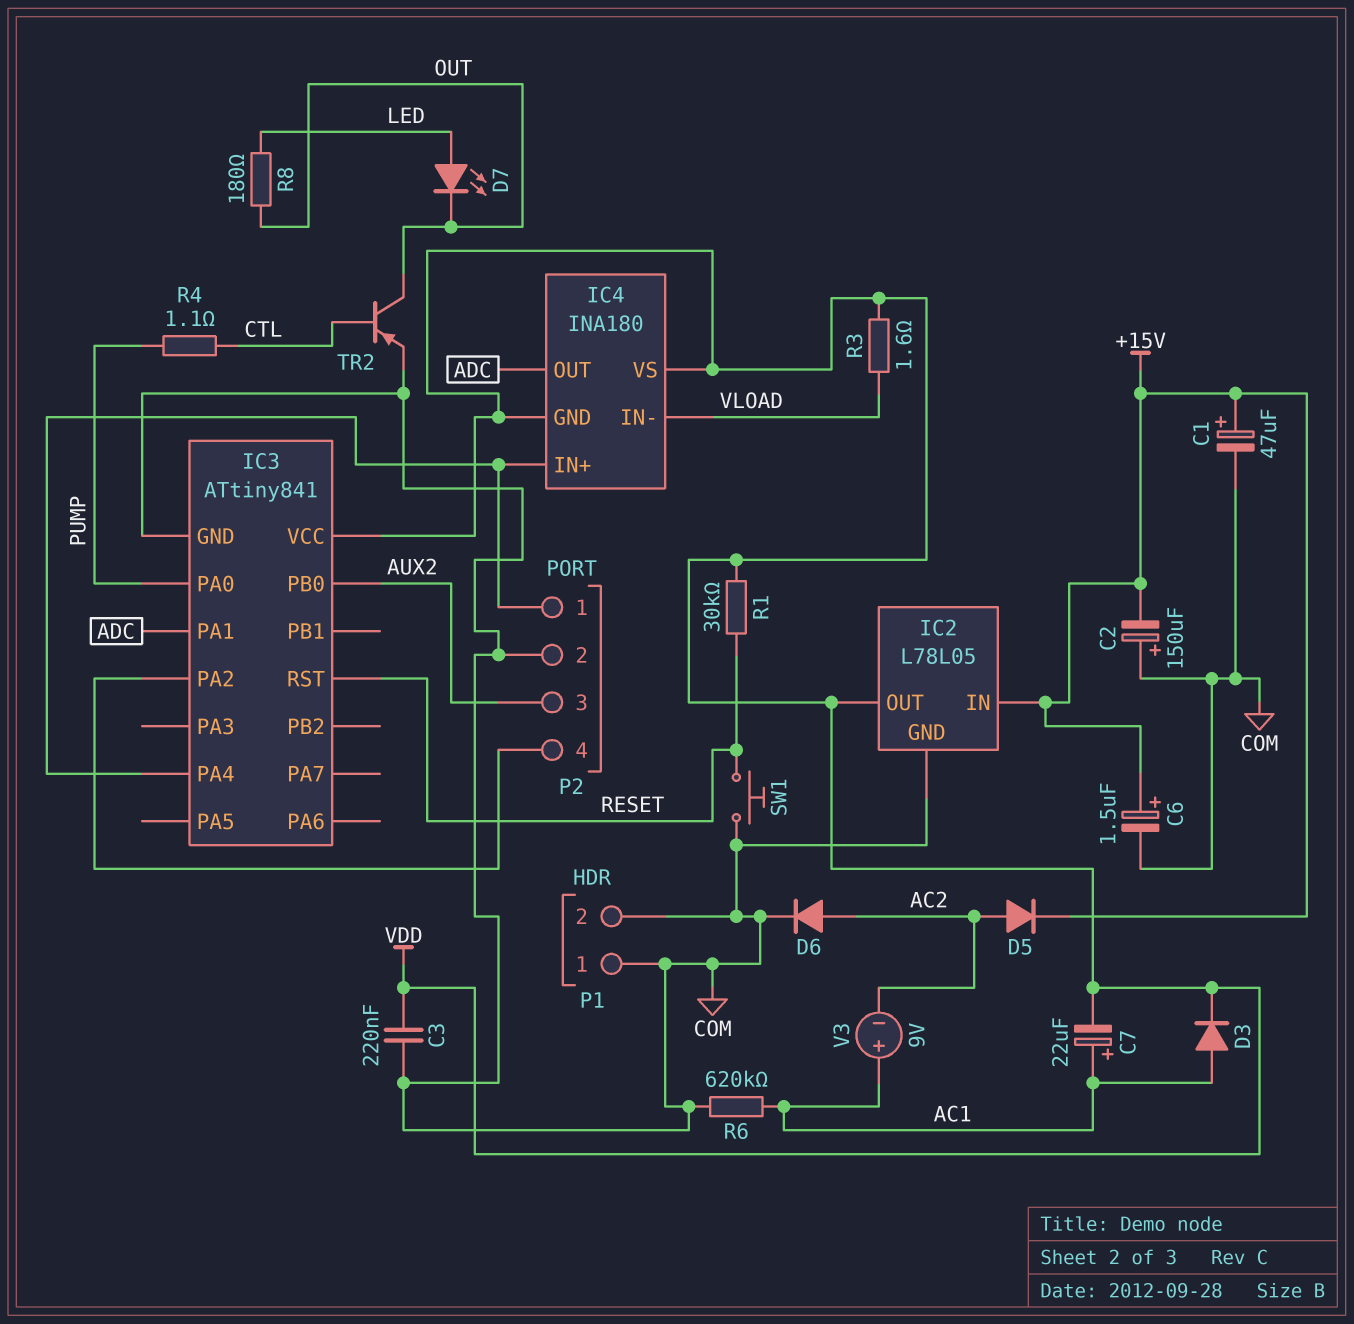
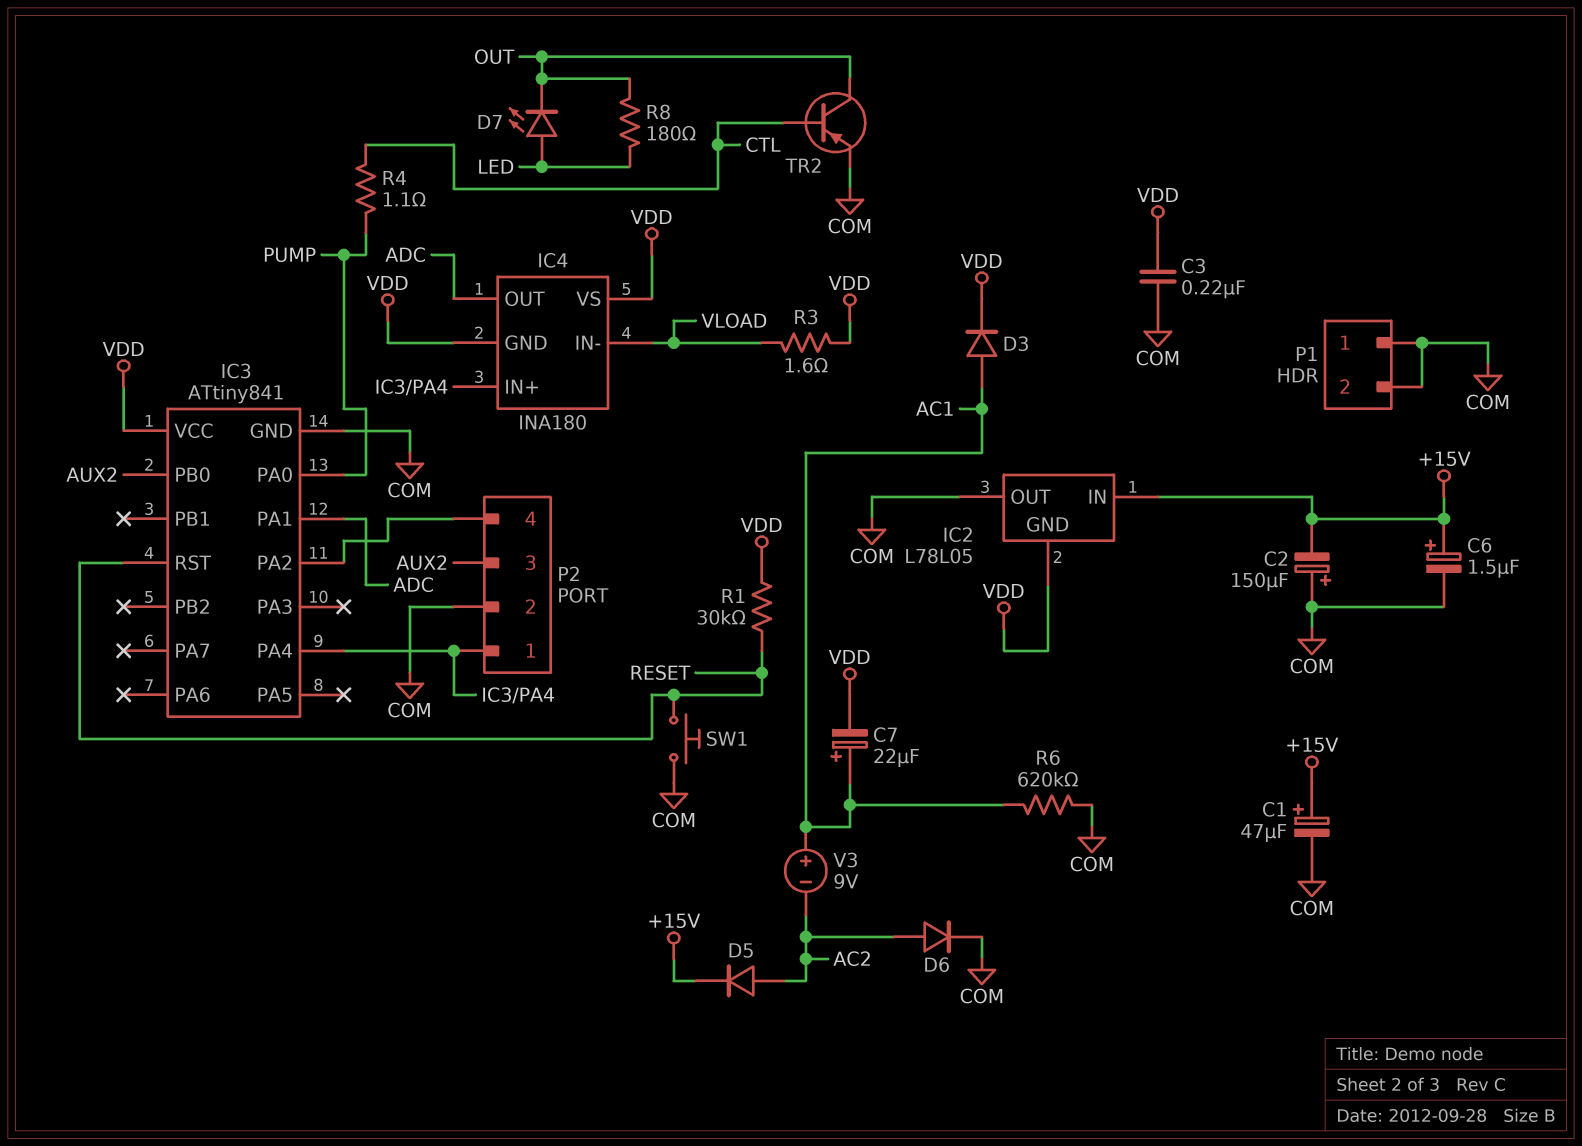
IC2 pin GND: COM -> VDD
IC2 pin OUT: VDD -> COM

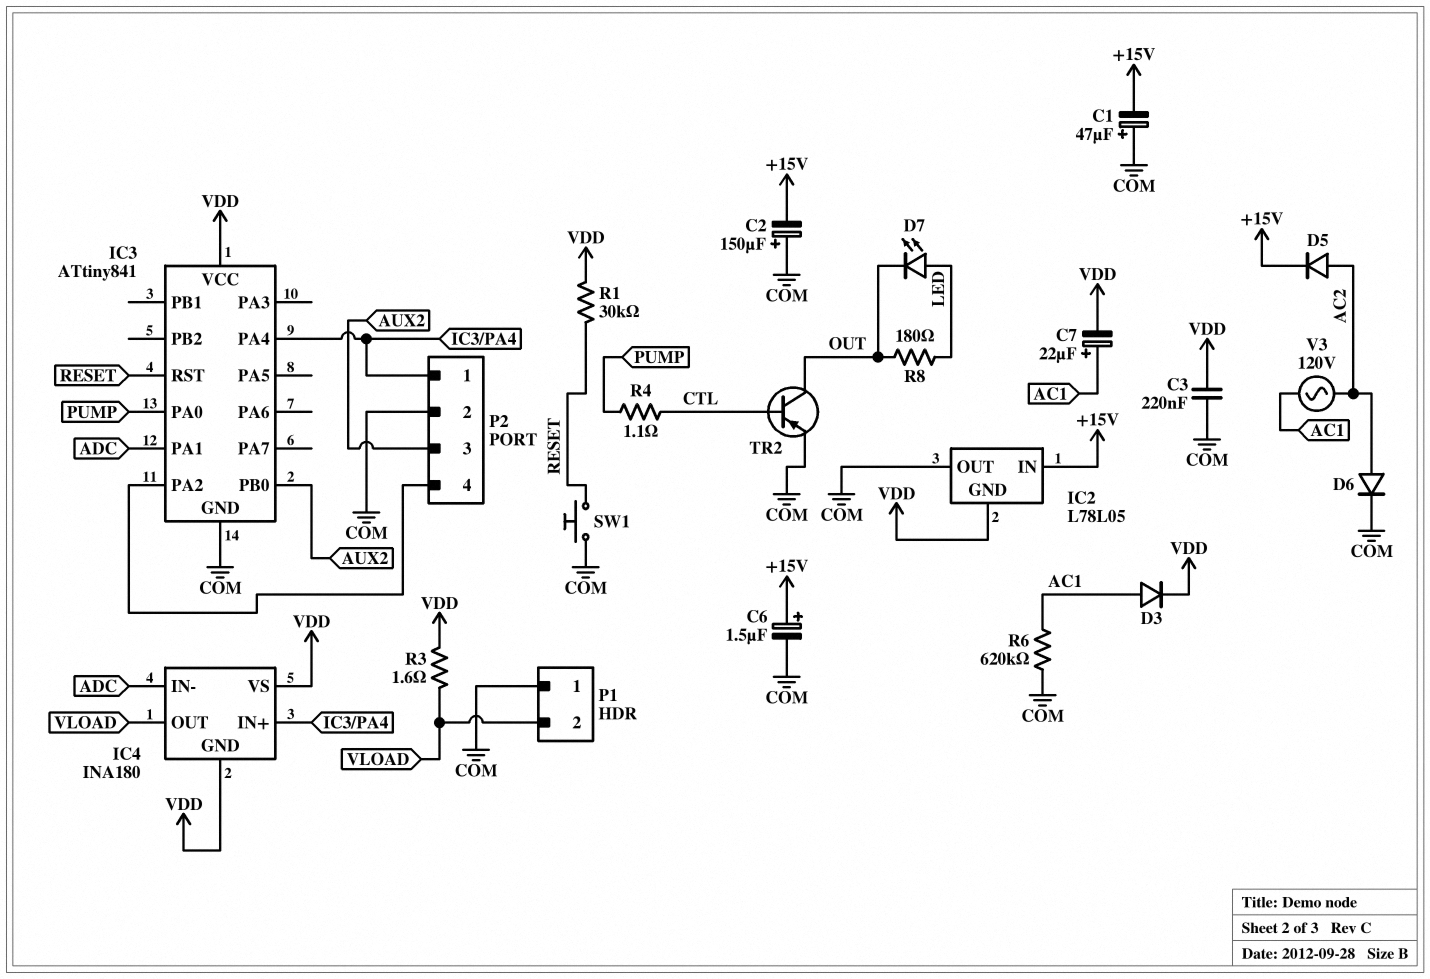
C1: 47uF (plus +15V, minus COM) -> 47uF (plus COM, minus +15V)
IC4 pin IN-: VLOAD -> ADC
IC4 pin OUT: ADC -> VLOAD
P1 pin 2: COM -> VLOAD
V3: 9V (plus AC1, minus AC2) -> AC 120V (AC1, AC2)

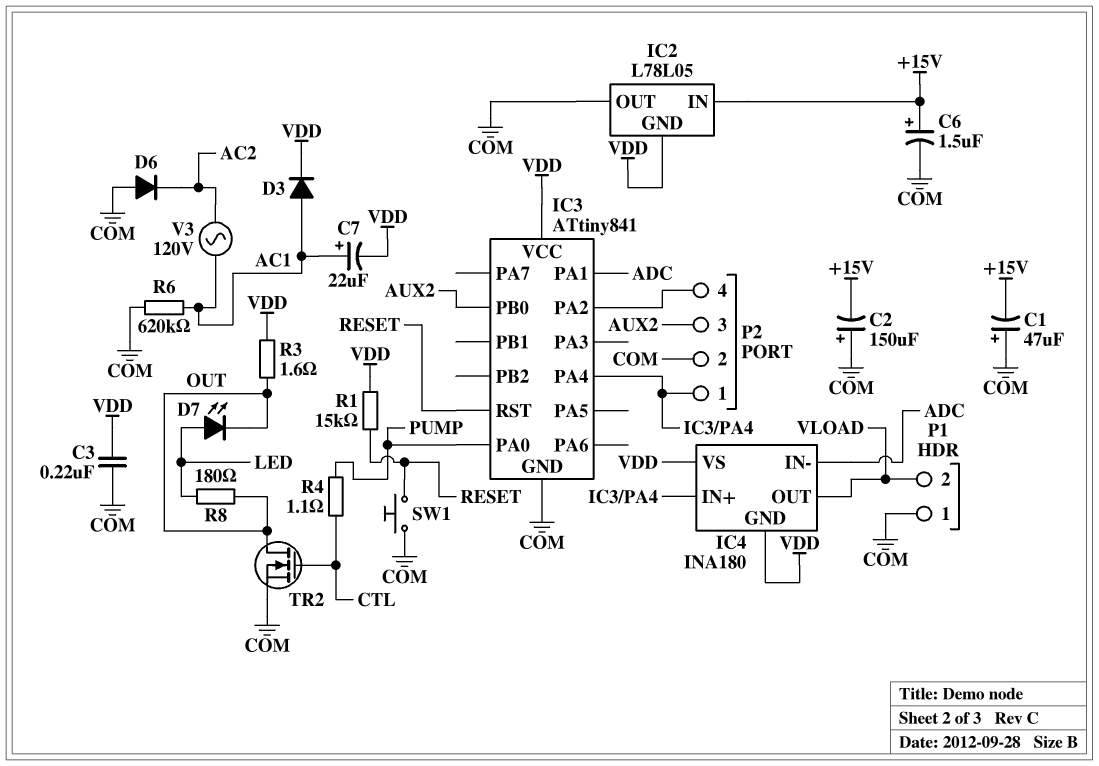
D5: diode (A AC2, K +15V) -> none
D6: diode (A AC2, K COM) -> diode (A COM, K AC2)
R1: 30k (RESET, VDD) -> 15k (RESET, VDD)
R3: 1.6 (VDD, VLOAD) -> 1.6 (OUT, VDD)
TR2: PNP (B CTL, C OUT, E COM) -> NMOS (G CTL, D OUT, S COM)

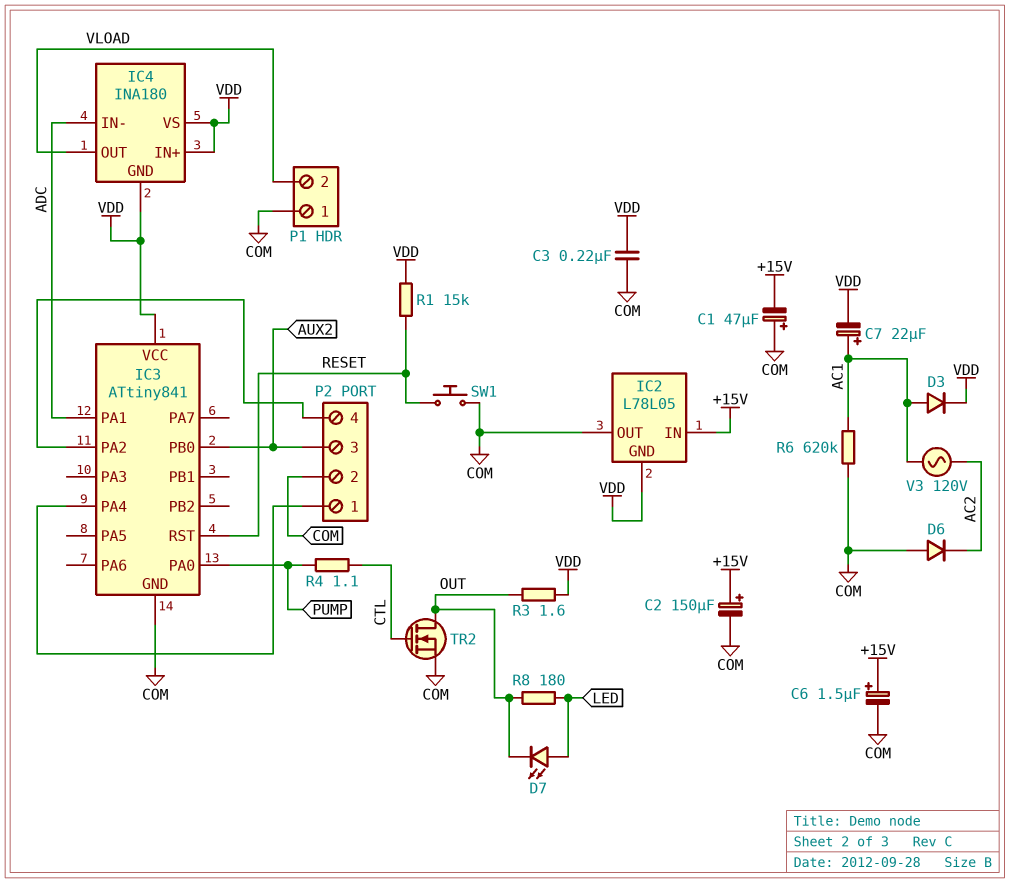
C2: 150uF (plus COM, minus +15V) -> 150uF (plus +15V, minus COM)
IC4 pin IN+: IC3/PA4 -> VDD

